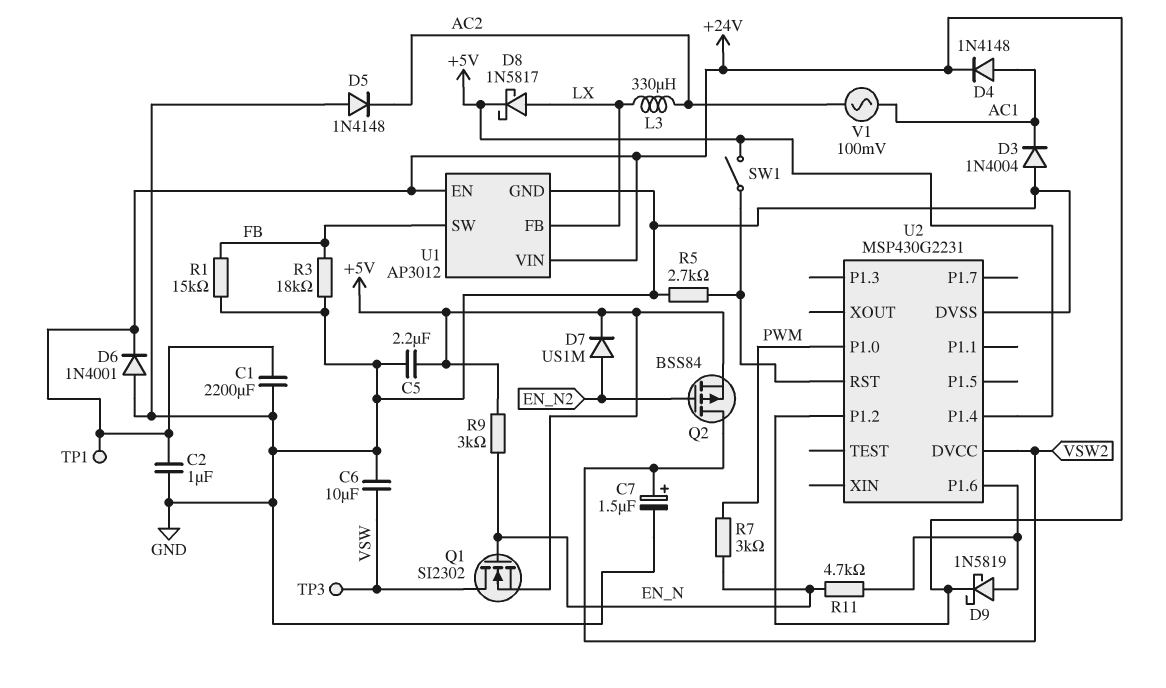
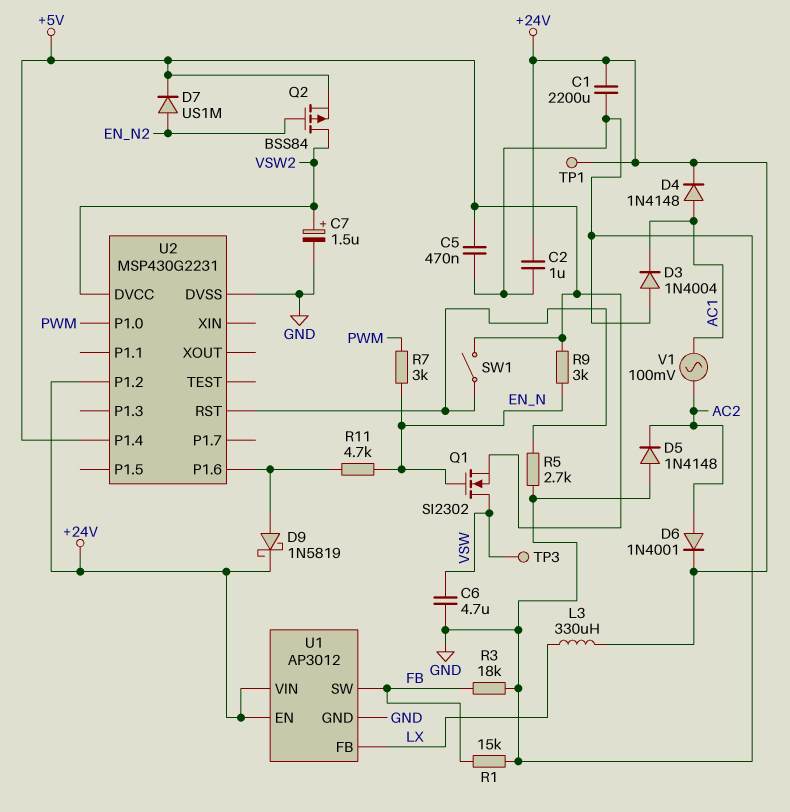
C5: 2.2uF (+5V, GND) -> 470nF (+5V, GND)
C6: 10uF (GND, VSW) -> 4.7uF (GND, VSW)
D6: diode 1N4001 (A GND, K +24V) -> diode 1N4001 (A AC2, K +24V)
D8: schottky 1N5817 (A LX, K +5V) -> none
L3: 330uH (AC2, LX) -> 330uH (+24V, LX)

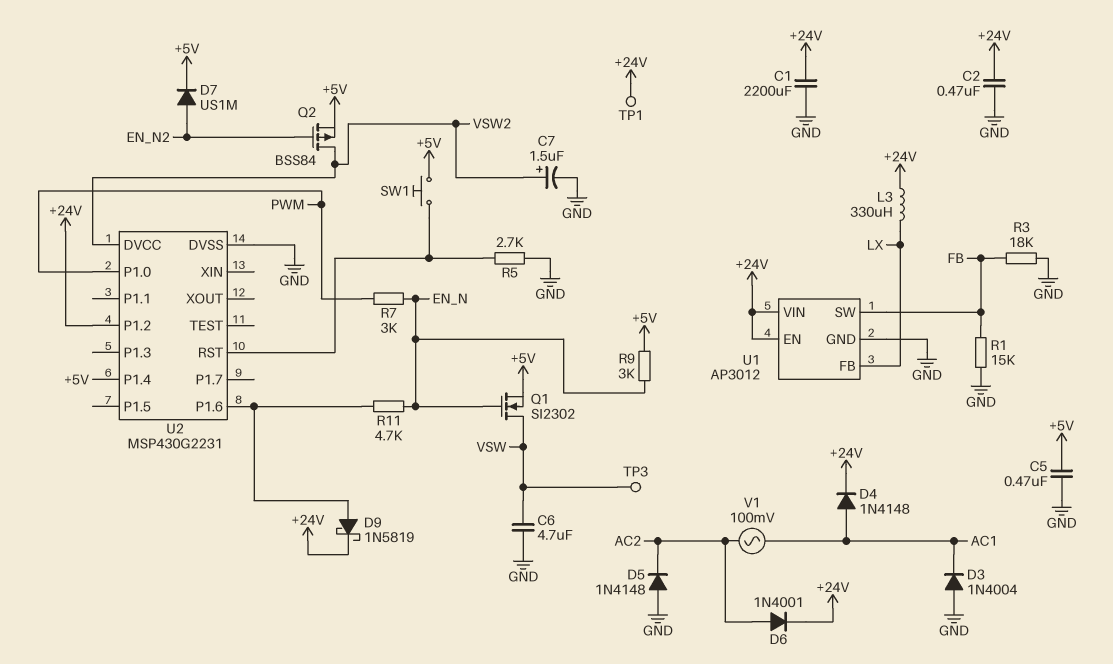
C2: 1uF (+24V, GND) -> 470nF (+24V, GND)
SW1: switch (+5V, U2/RST) -> button (+5V, U2/RST)

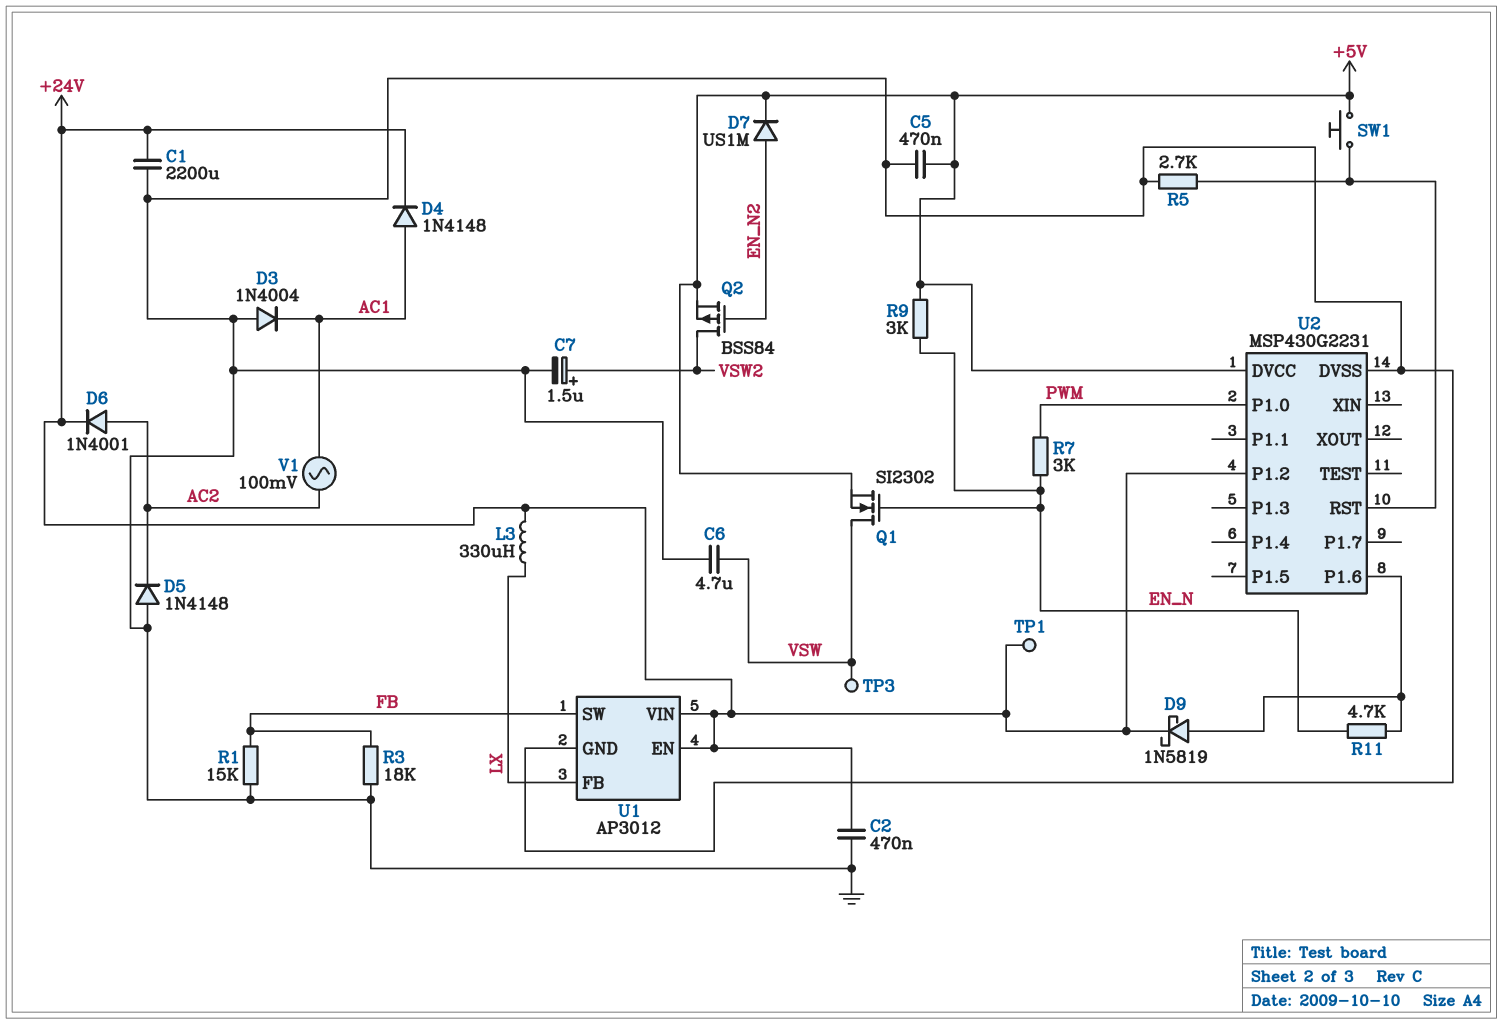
U2 pin DVCC: VSW2 -> +5V
U2 pin P1.4: +5V -> none

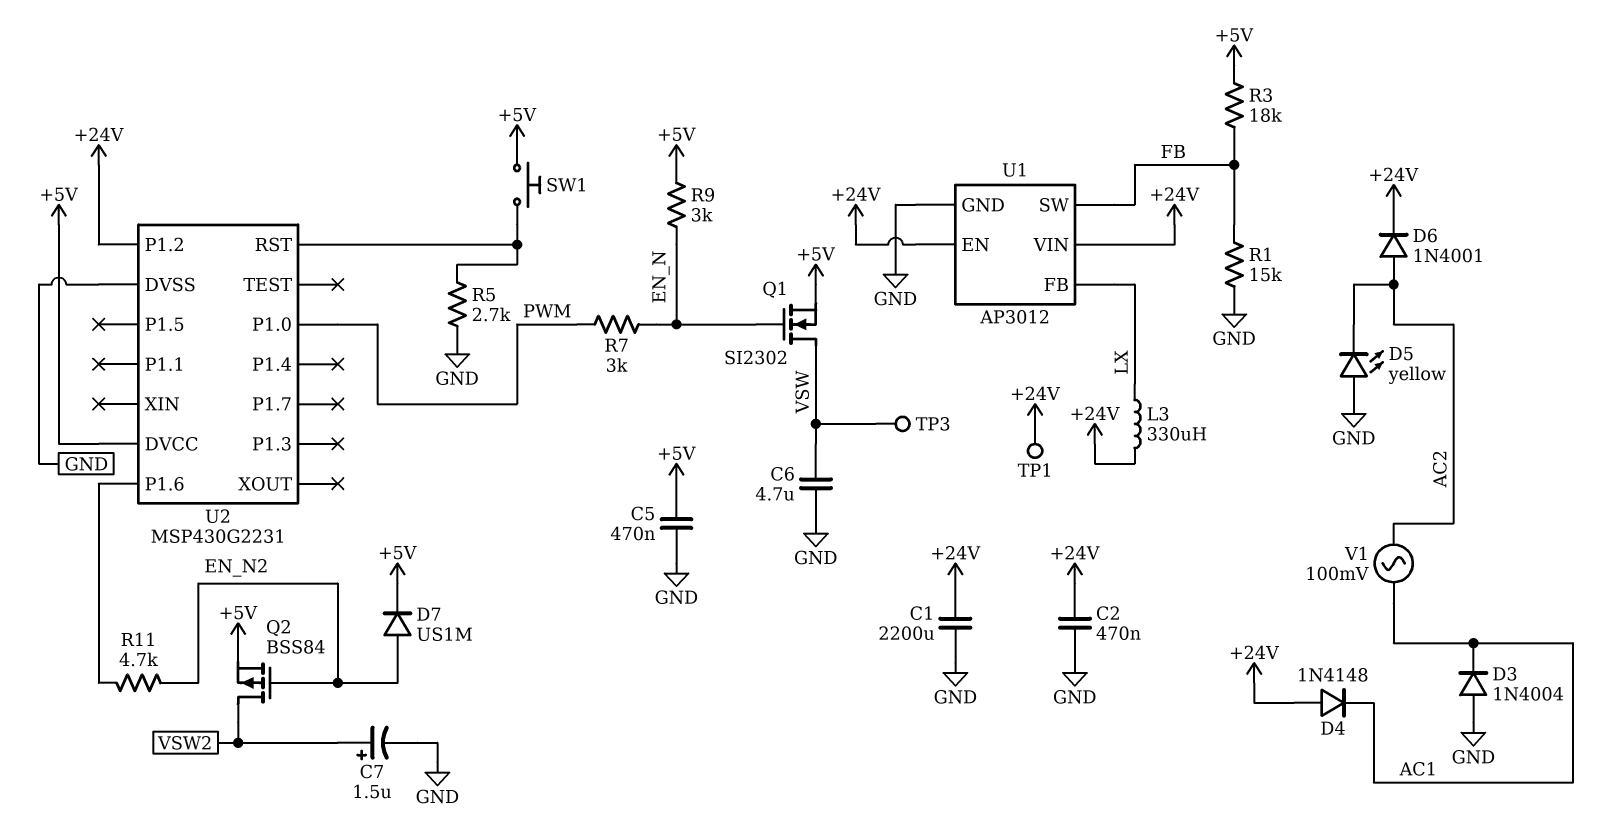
D4: diode 1N4148 (A AC1, K +24V) -> diode 1N4148 (A +24V, K AC1)
D5: diode 1N4148 (A GND, K AC2) -> LED yellow (A GND, K AC2)
D9: schottky 1N5819 (A U2/P1.6, K +24V) -> none
R3: 18k (FB, GND) -> 18k (+5V, FB)
R11: 4.7k (EN_N, U2/P1.6) -> 4.7k (EN_N2, U2/P1.6)

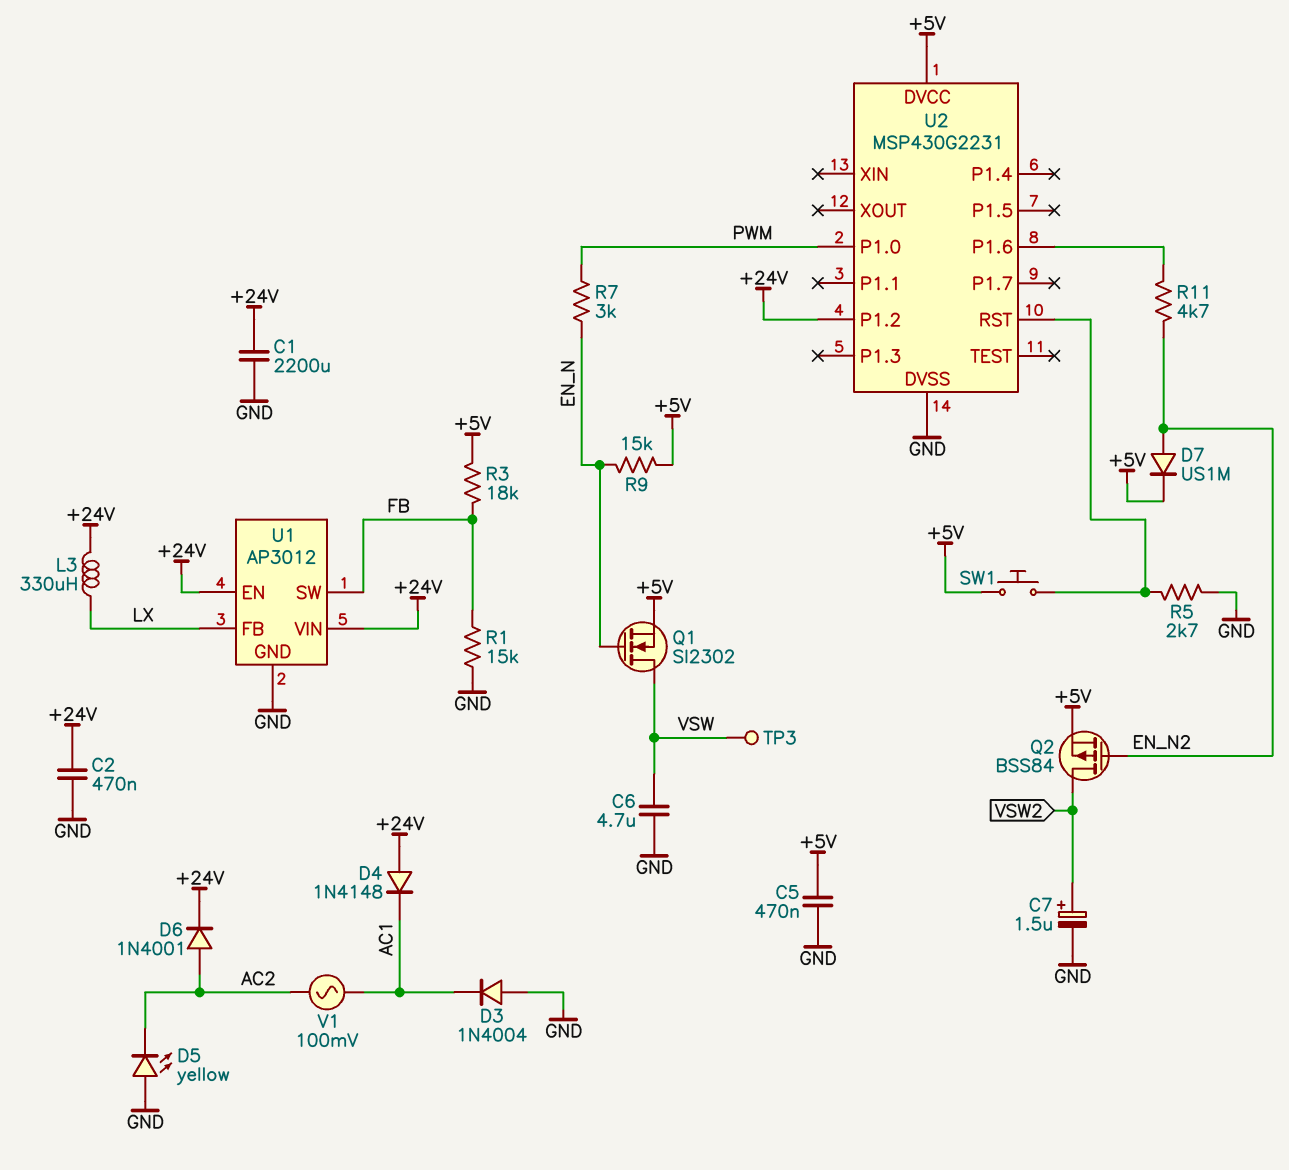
R9: 3k (+5V, EN_N) -> 15k (+5V, EN_N)
TP1: test point (+24V) -> none

